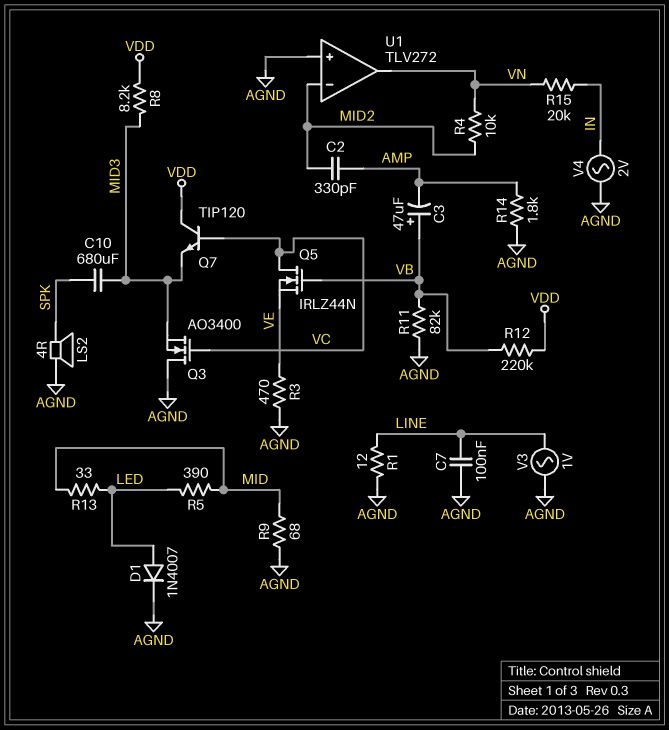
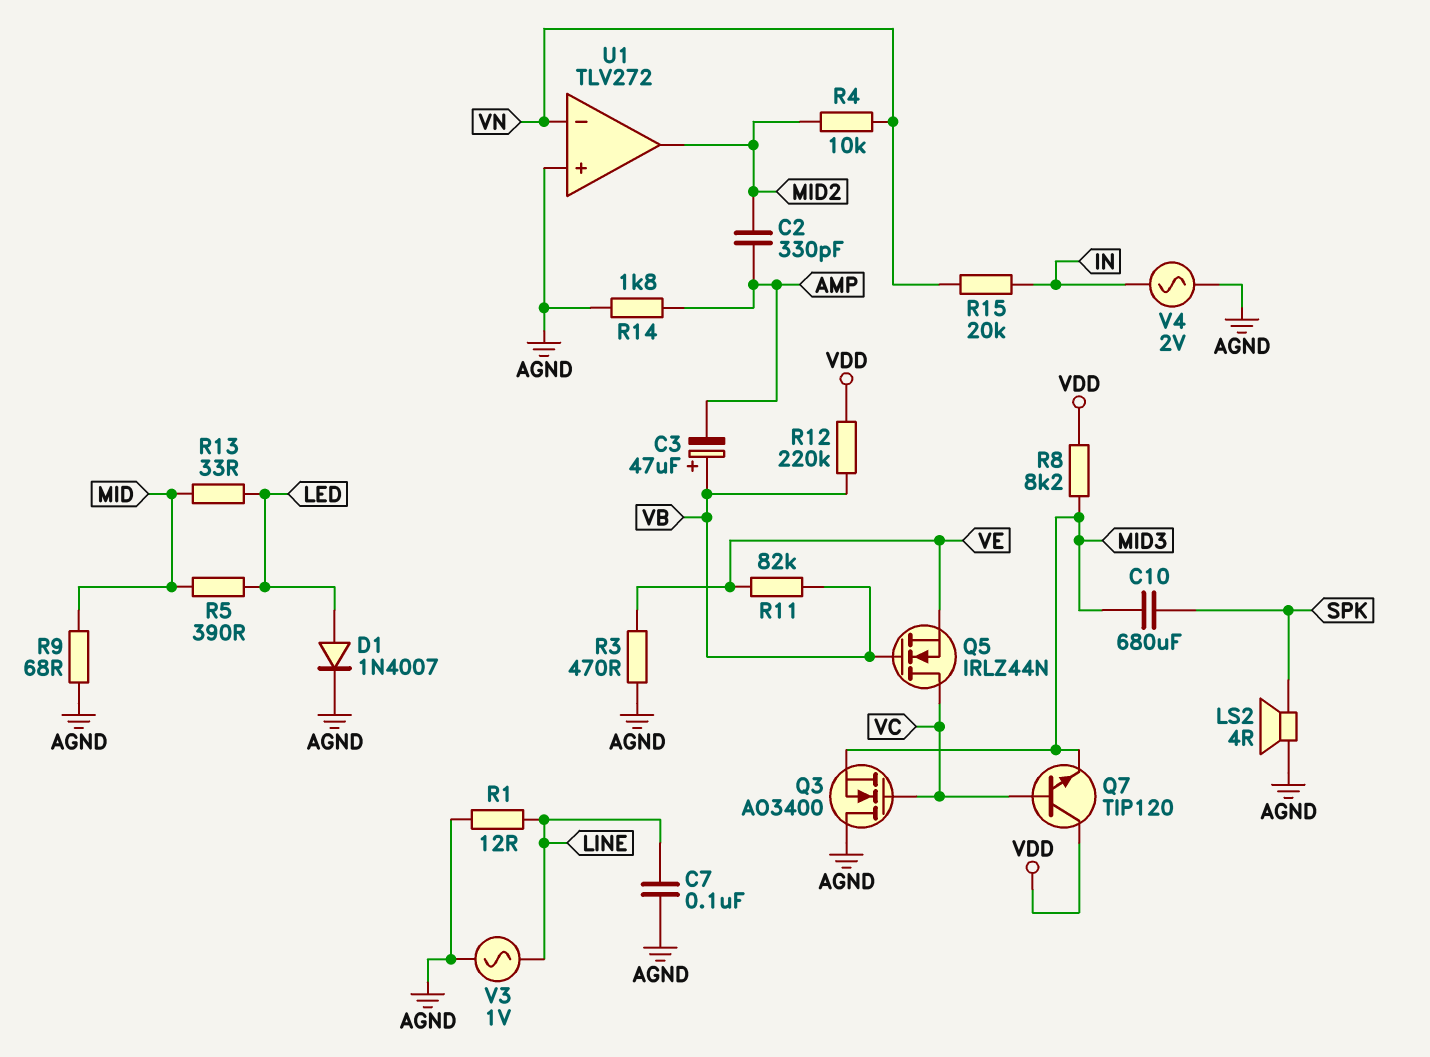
R11: 82k (AGND, VB) -> 82k (VB, VE)
U1 pin in-: MID2 -> VN
U1 pin out: VN -> MID2

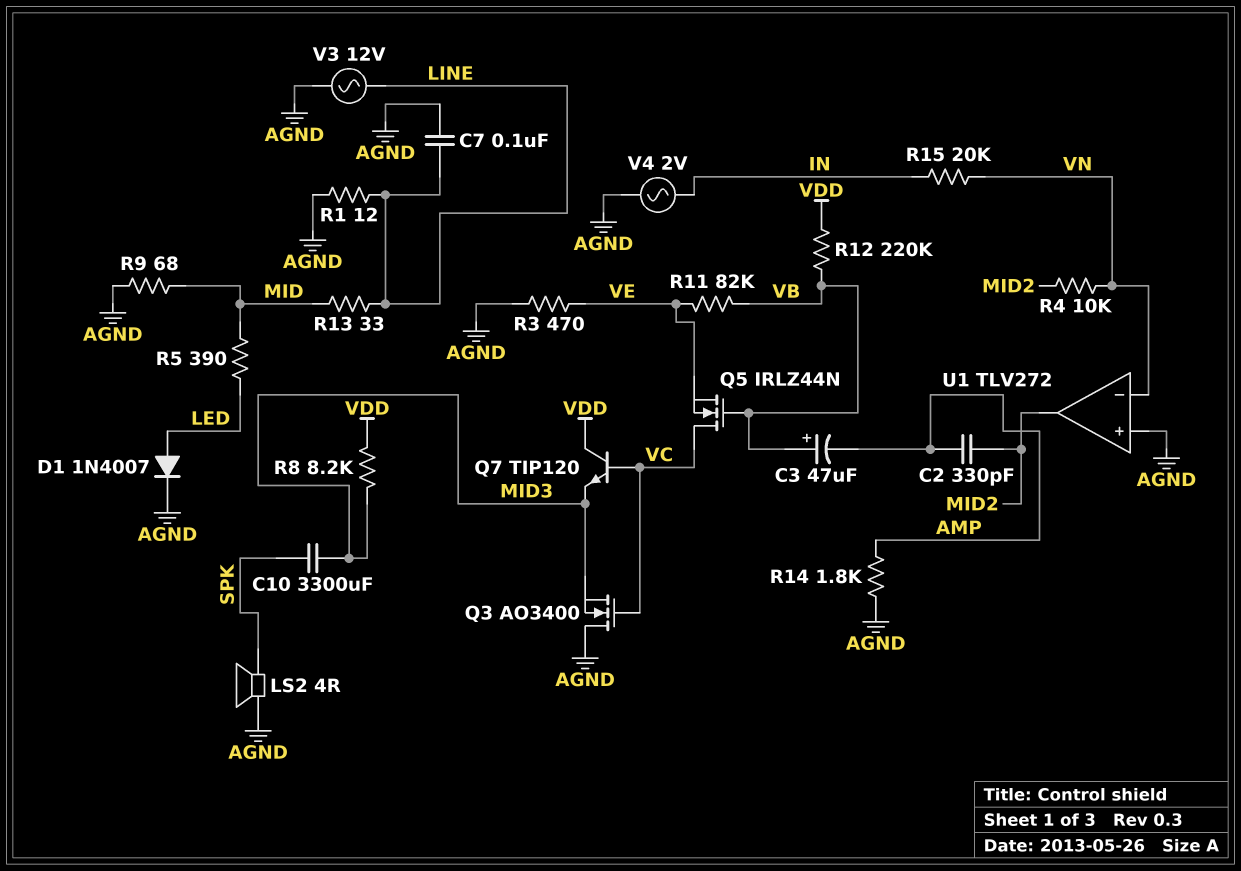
C10: 680uF (MID3, SPK) -> 3300uF (MID3, SPK)
R13: 33 (LED, MID) -> 33 (LINE, MID)
V3: AC 1V (AGND, LINE) -> AC 12V (AGND, LINE)

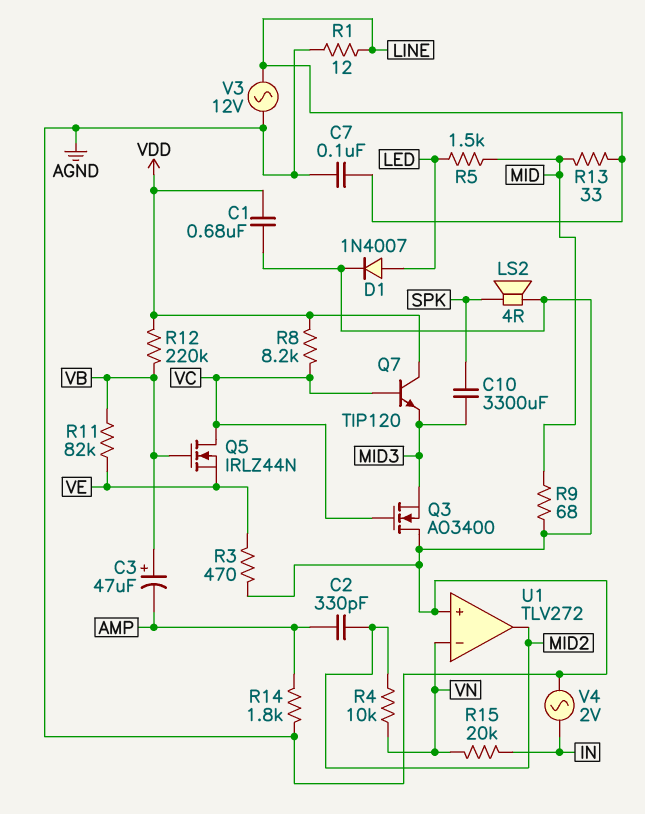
C1: none -> 680nF (AGND, VDD)
R5: 390 (LED, MID) -> 1.5k (LED, MID)
R8: 8.2k (MID3, VDD) -> 8.2k (VC, VDD)

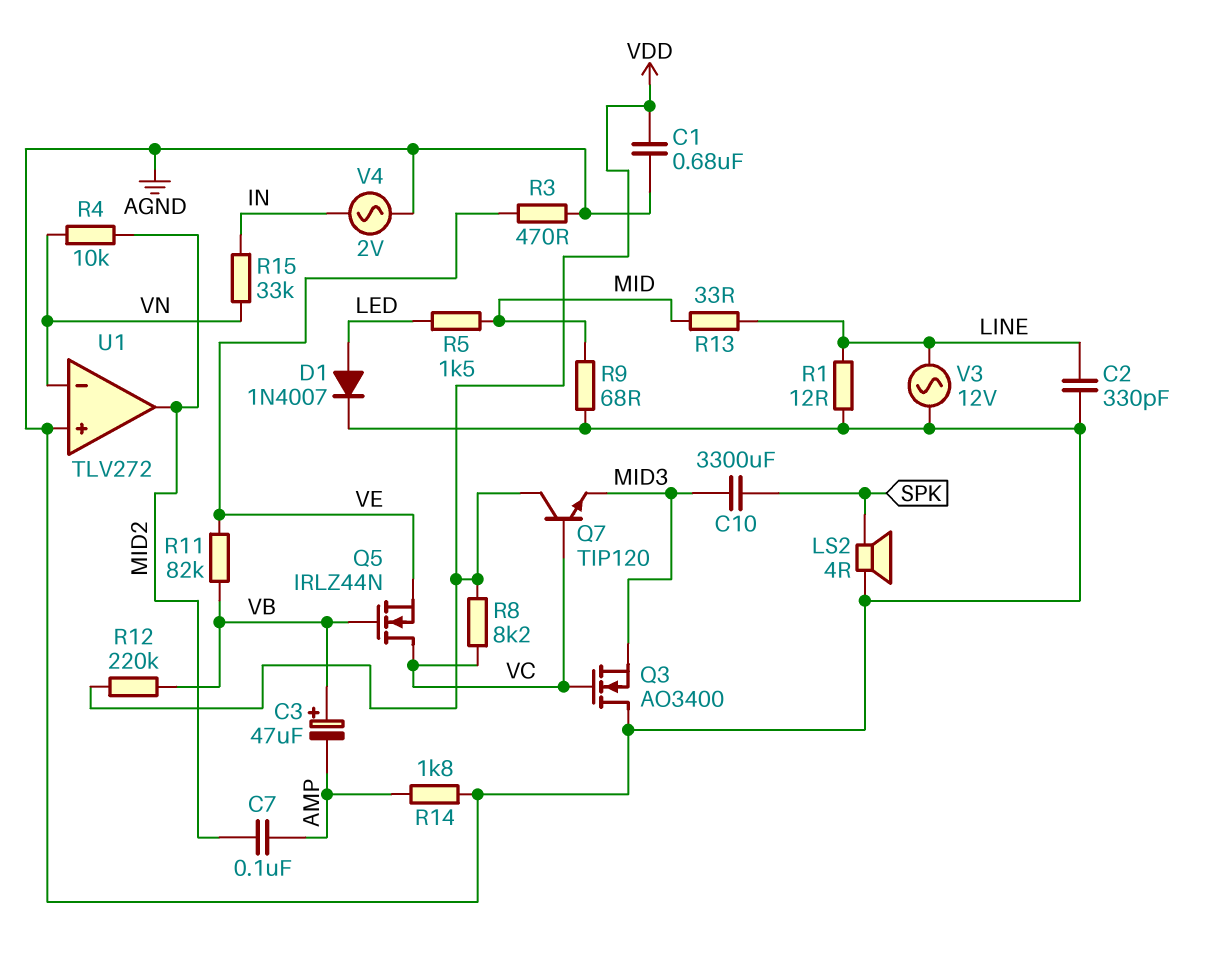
C2: 330pF (AMP, MID2) -> 330pF (AGND, LINE)
C7: 100nF (AGND, LINE) -> 100nF (AMP, MID2)
R15: 20k (IN, VN) -> 33k (IN, VN)

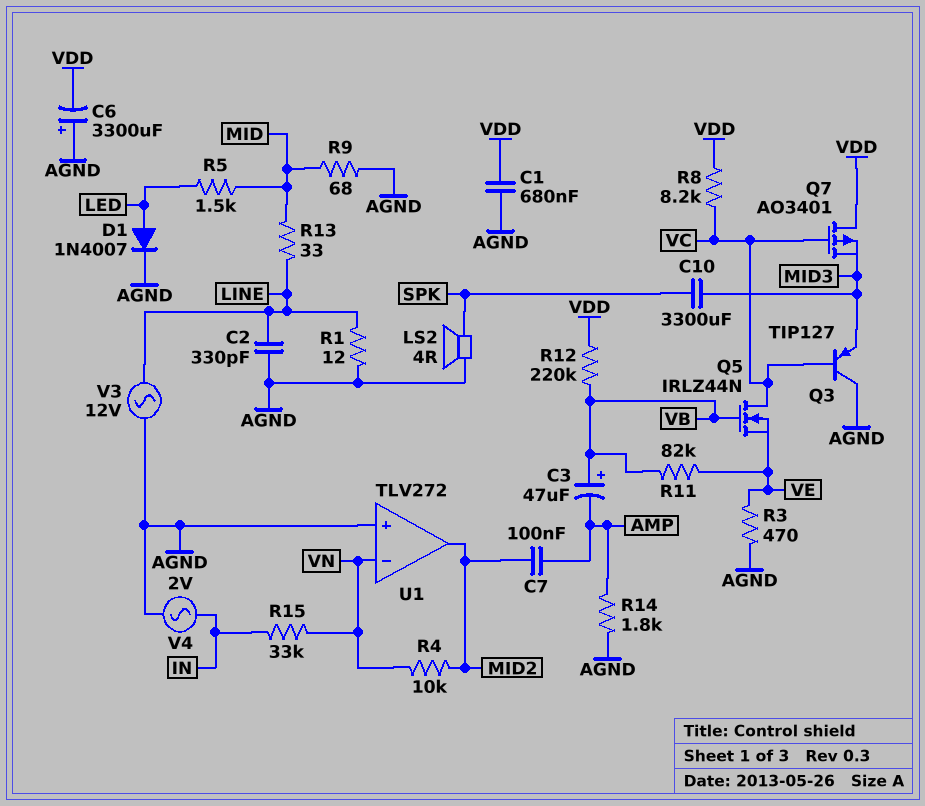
C6: none -> 3300uF (plus AGND, minus VDD)
Q3: NMOS AO3400 (G VC, D AGND, S MID3) -> PNP TIP127 (B VC, C AGND, E MID3)
Q7: NPN TIP120 (B VC, C VDD, E MID3) -> PMOS AO3401 (G VC, D VDD, S MID3)

